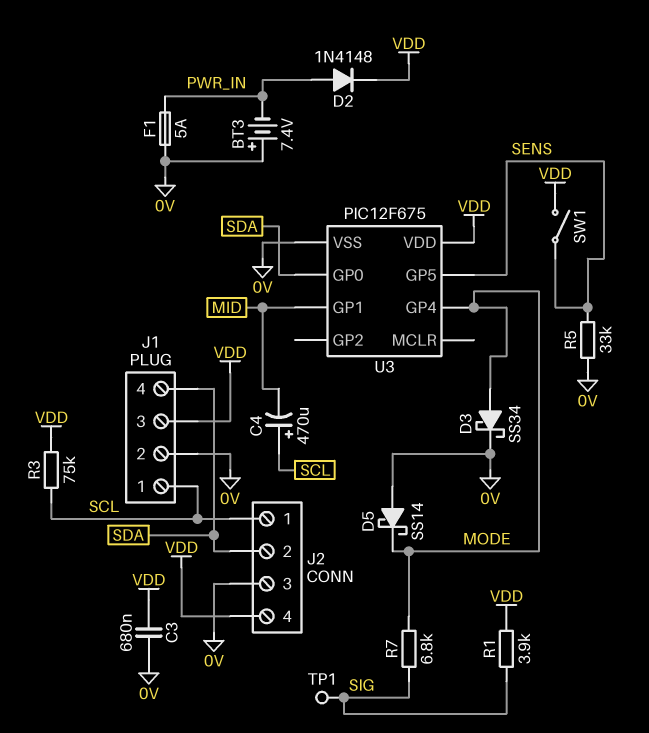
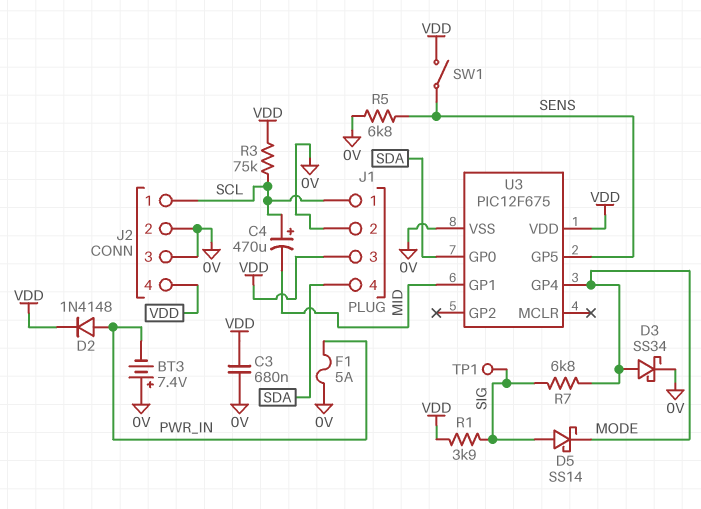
D5: schottky SS14 (A 0V, K MODE) -> schottky SS14 (A SIG, K MODE)
J2 pin 2: SDA -> 0V
R5: 33k (0V, SENS) -> 6.8k (0V, SENS)

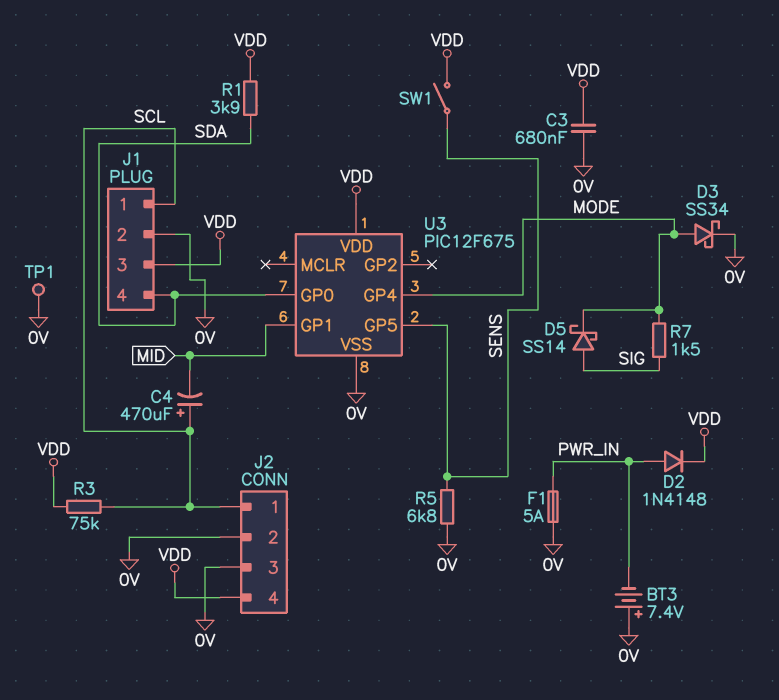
R1: 3.9k (SIG, VDD) -> 3.9k (SDA, VDD)
R7: 6.8k (MODE, SIG) -> 1.5k (MODE, SIG)
TP1: test point (SIG) -> test point (0V)

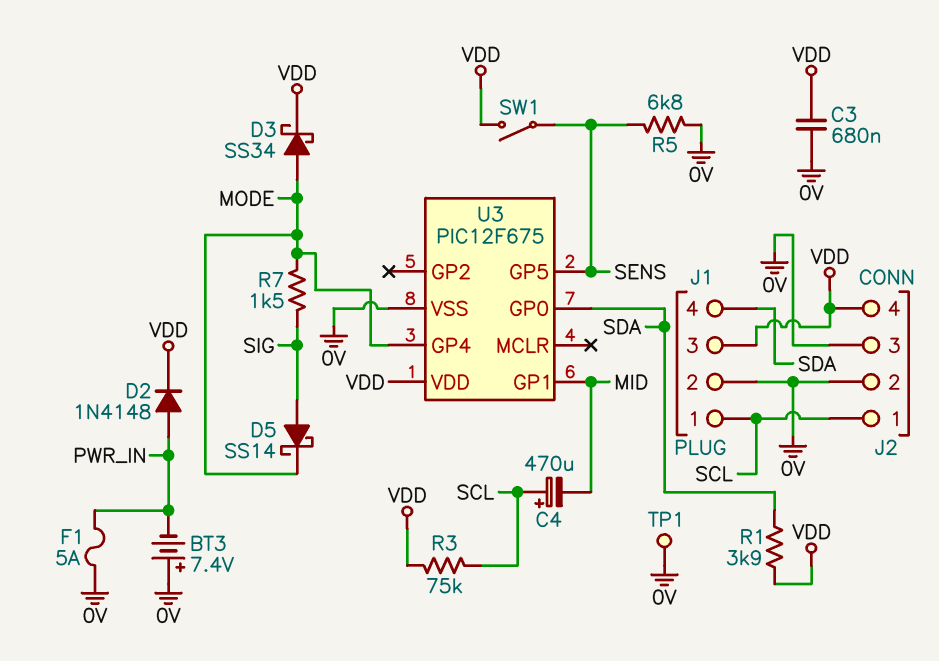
D3: schottky SS34 (A MODE, K 0V) -> schottky SS34 (A MODE, K VDD)

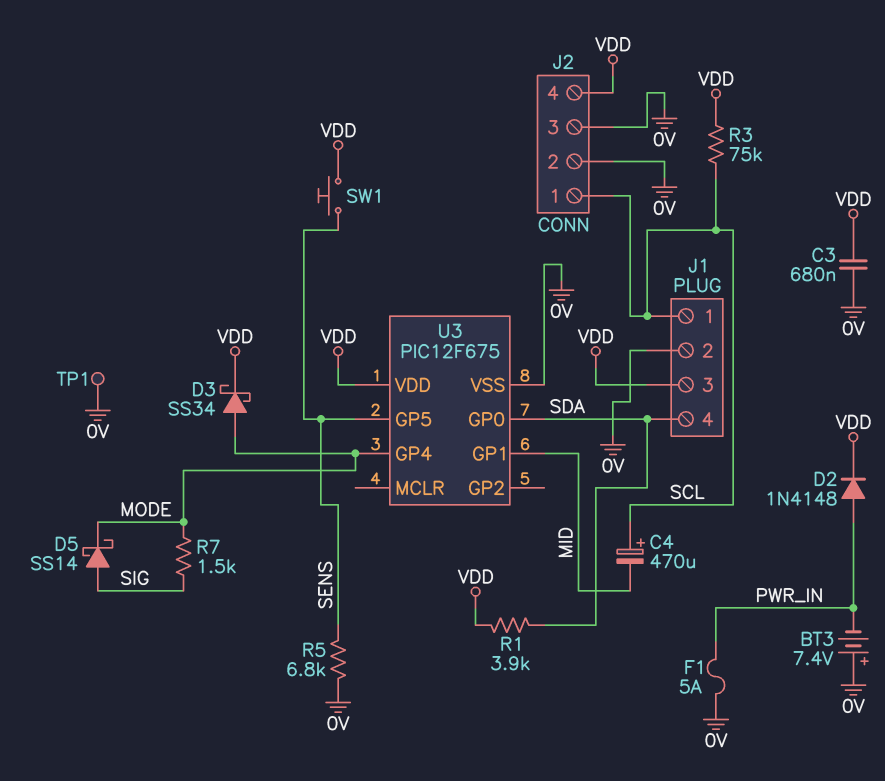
SW1: switch (SENS, VDD) -> button (SENS, VDD)

